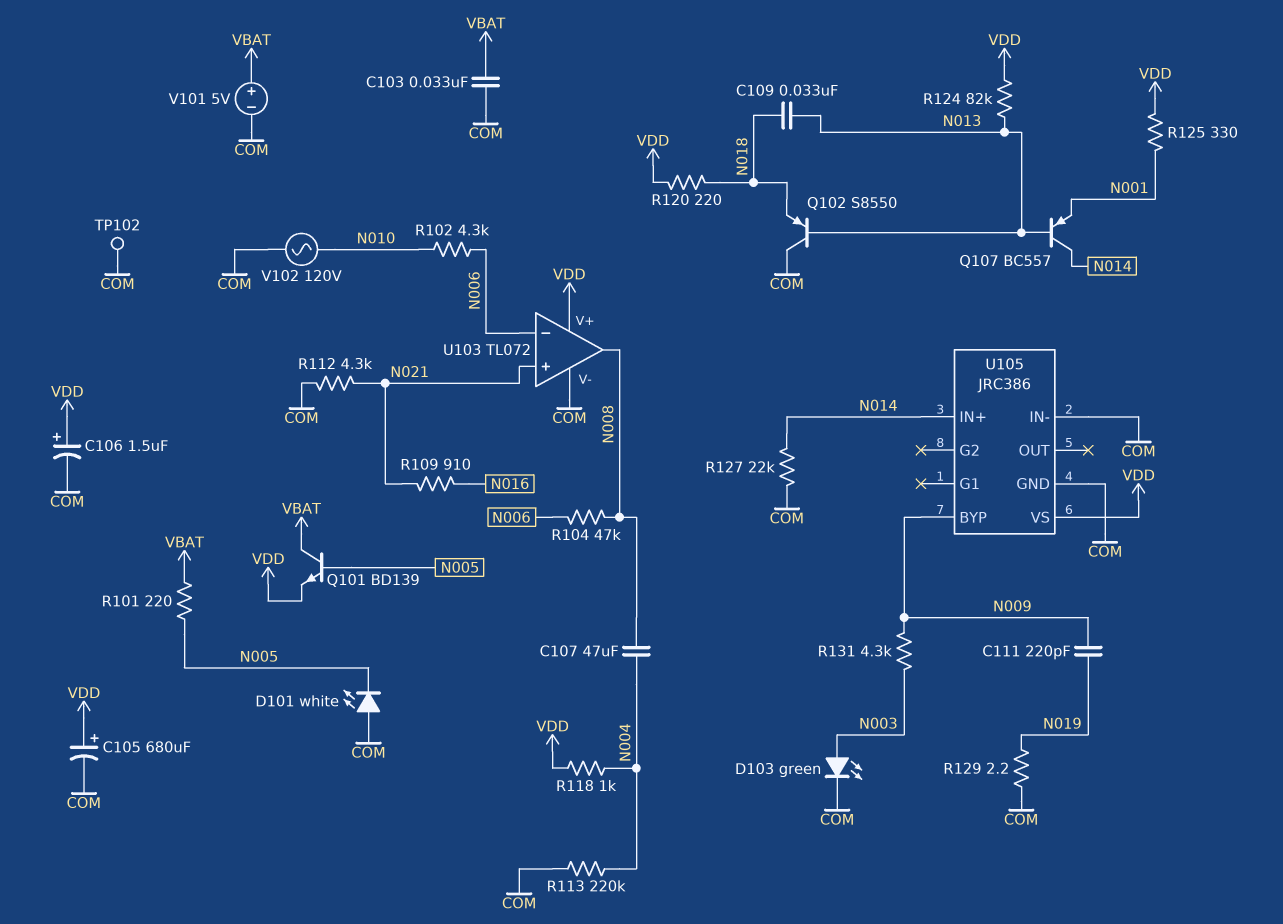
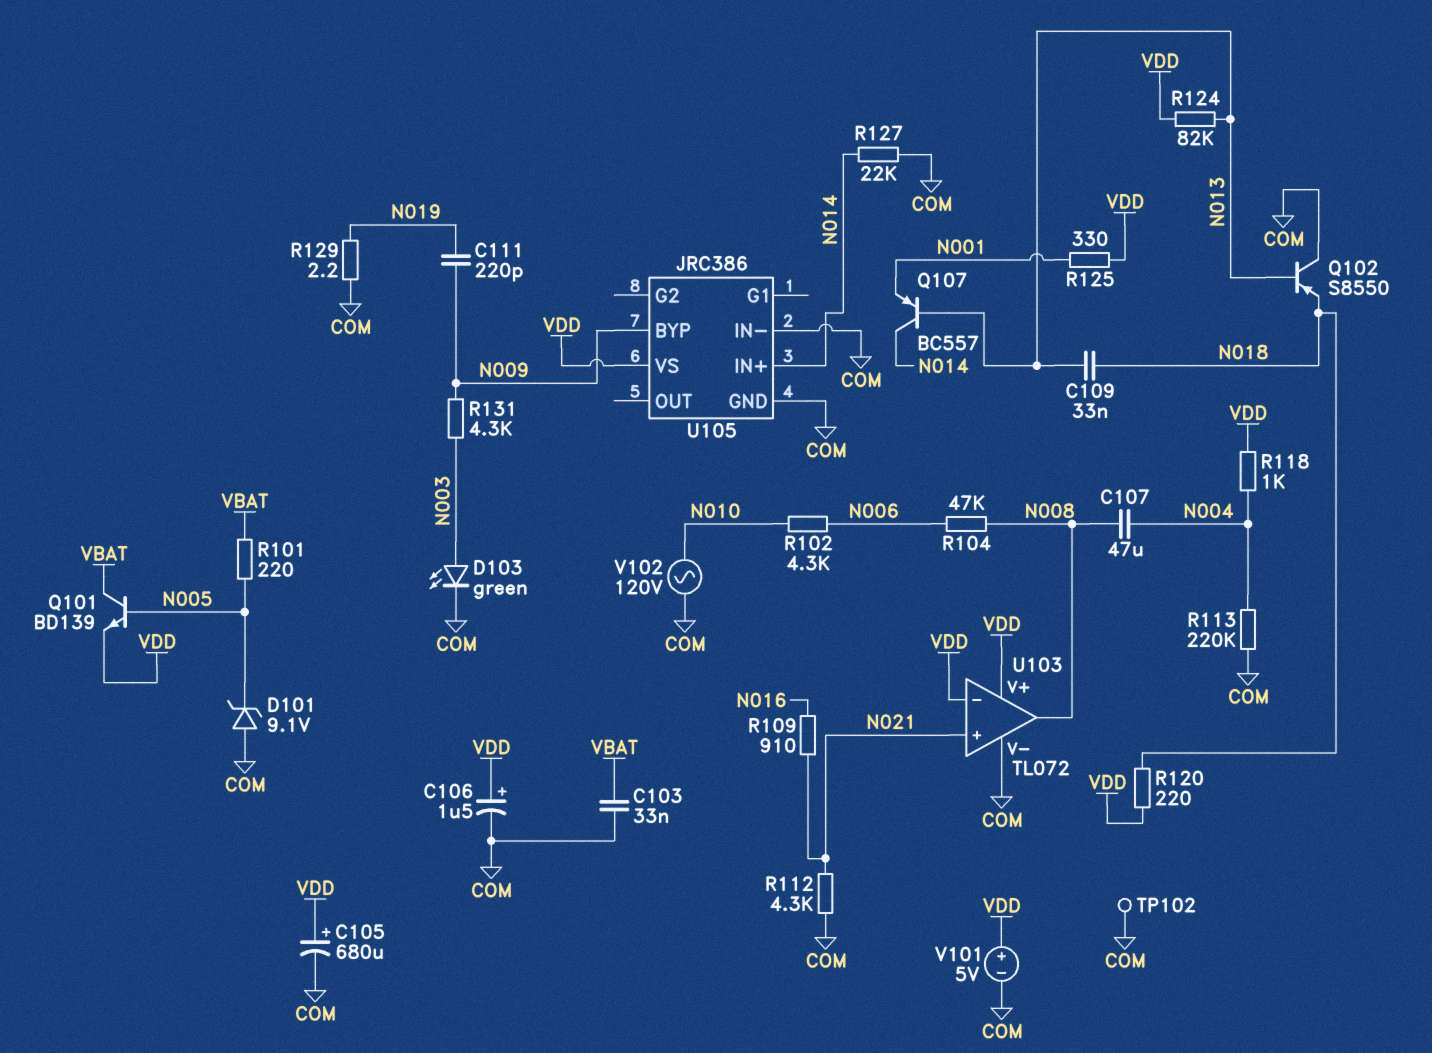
D101: LED white (A COM, K N005) -> zener 9.1V (A COM, K N005)
U103 pin in-: N006 -> VDD
V101: 5V (plus VBAT, minus COM) -> 5V (plus VDD, minus COM)

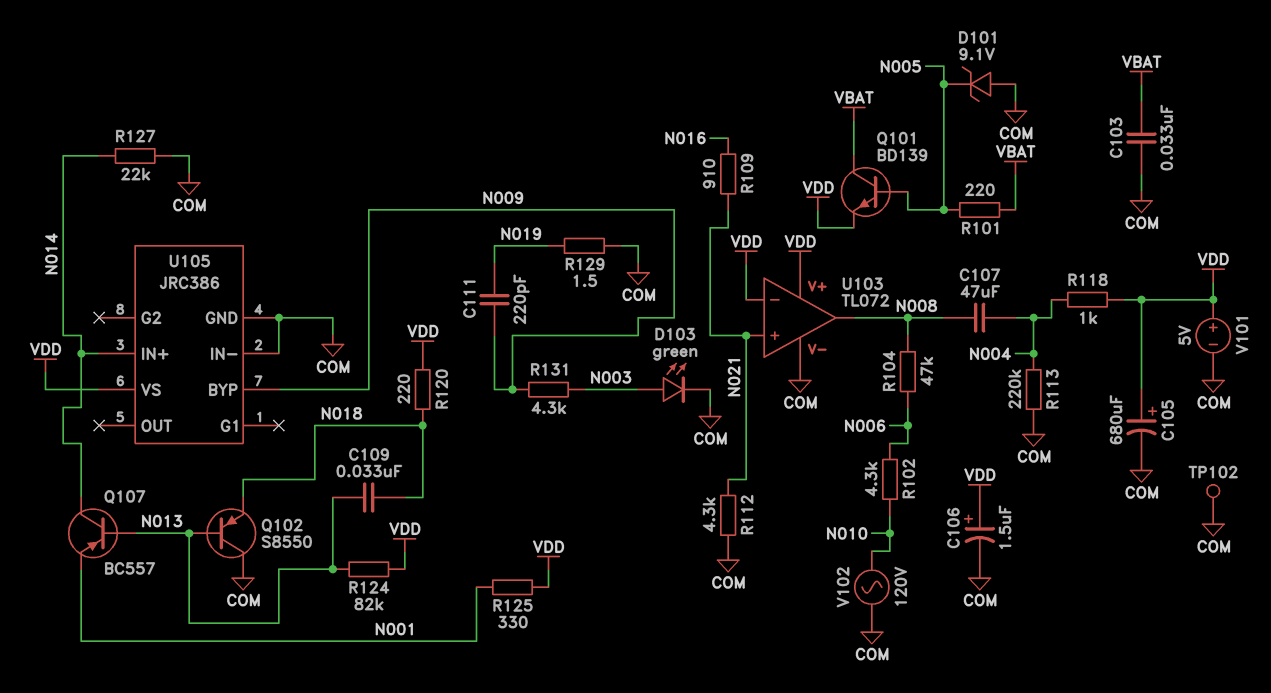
R129: 2.2 (COM, N019) -> 1.5 (COM, N019)

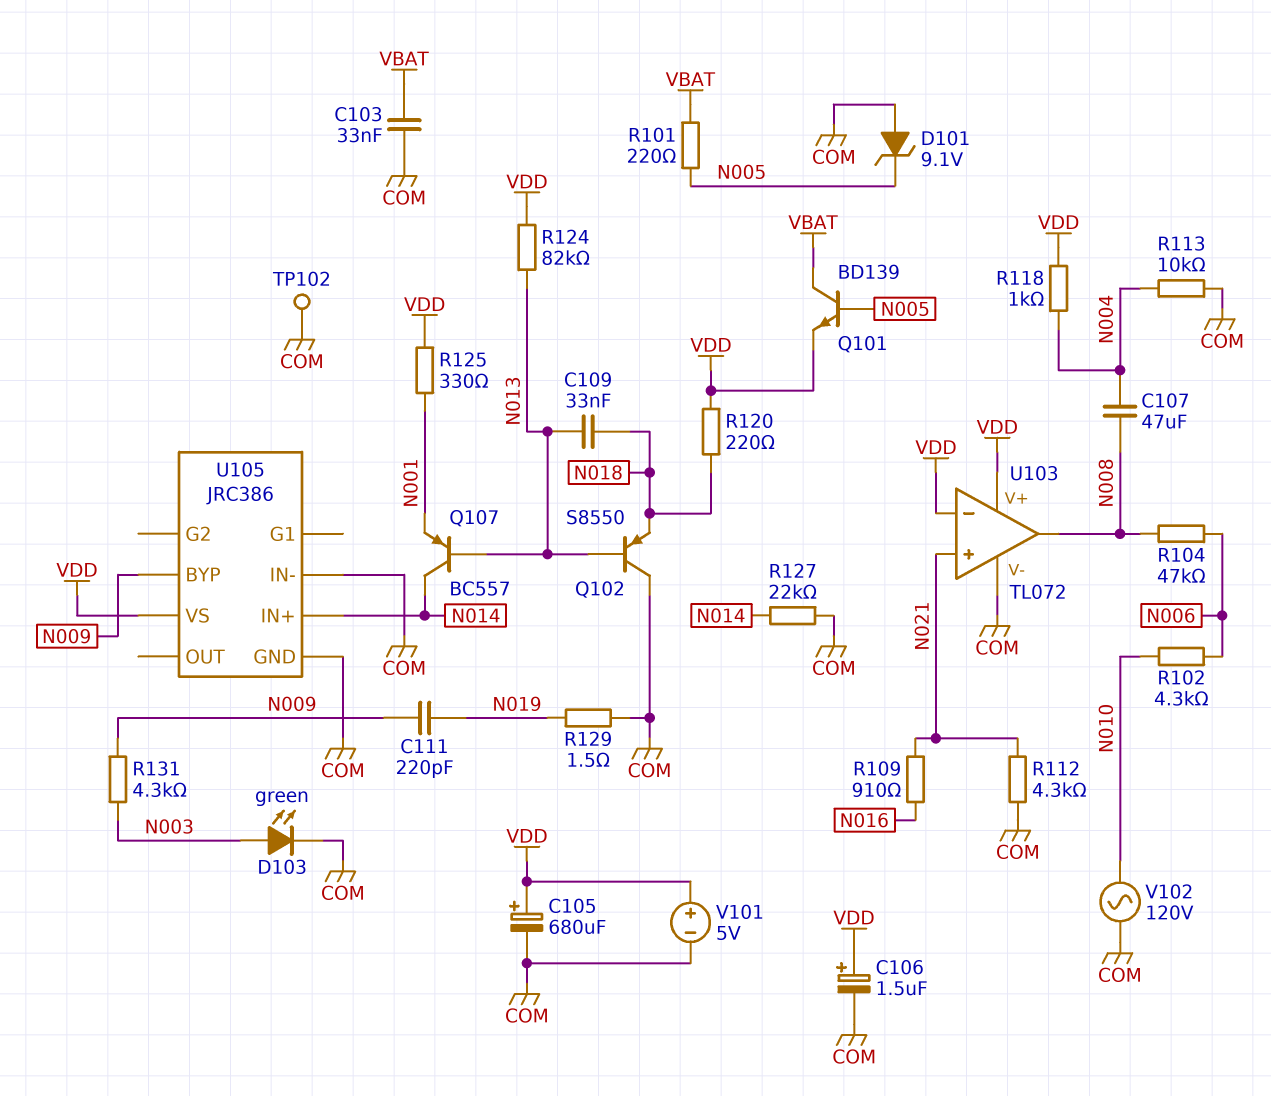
R113: 220k (COM, N004) -> 10k (COM, N004)

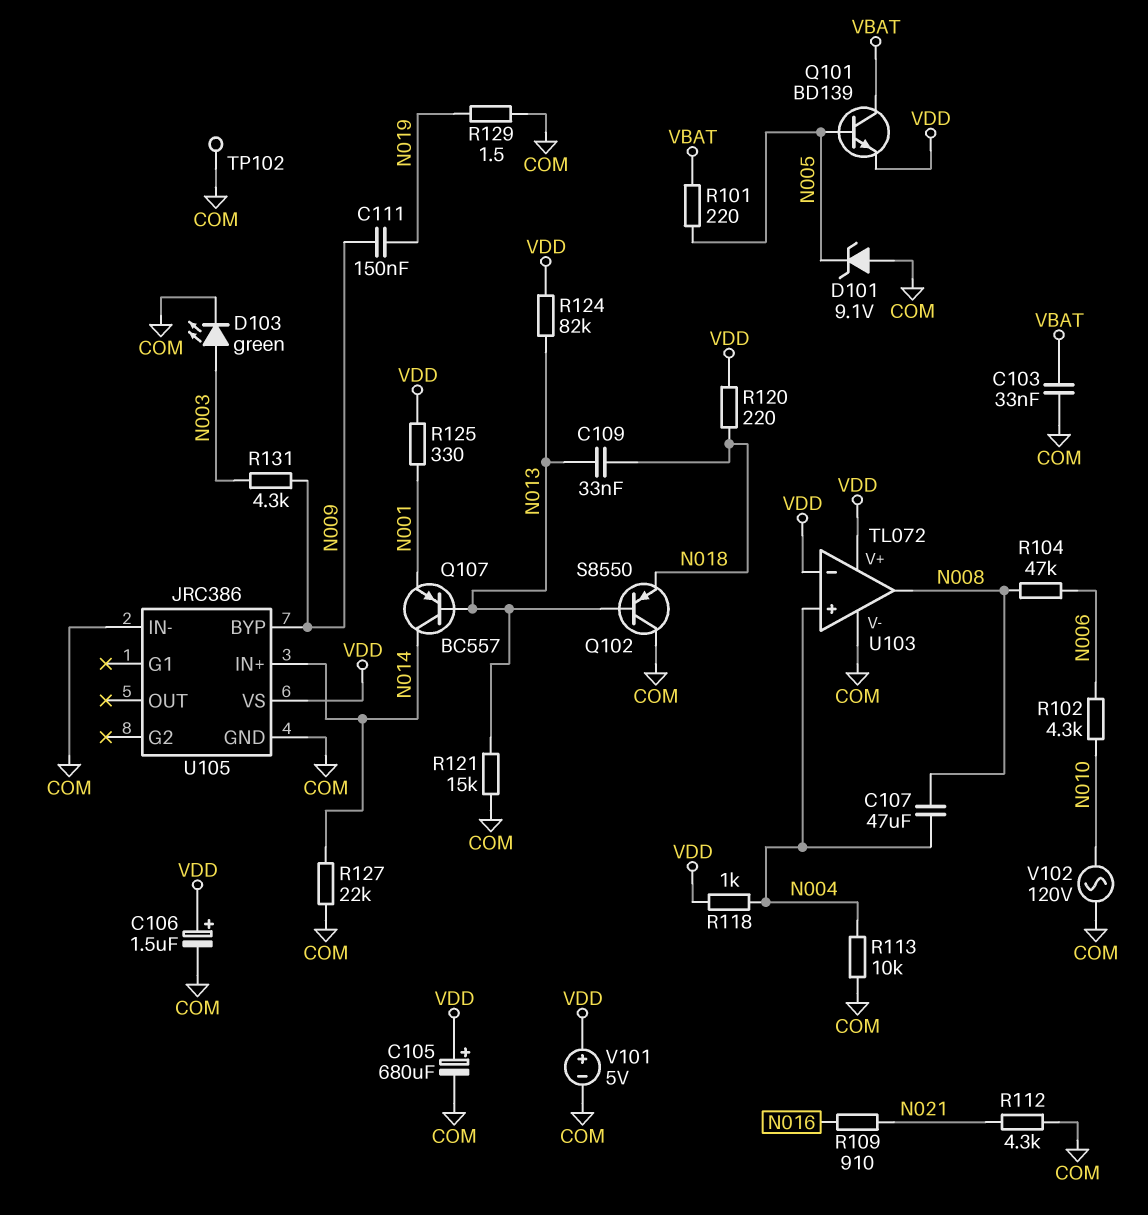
C111: 220pF (N009, N019) -> 150nF (N009, N019)
R121: none -> 15k (COM, N013)
U103 pin in+: N021 -> N004

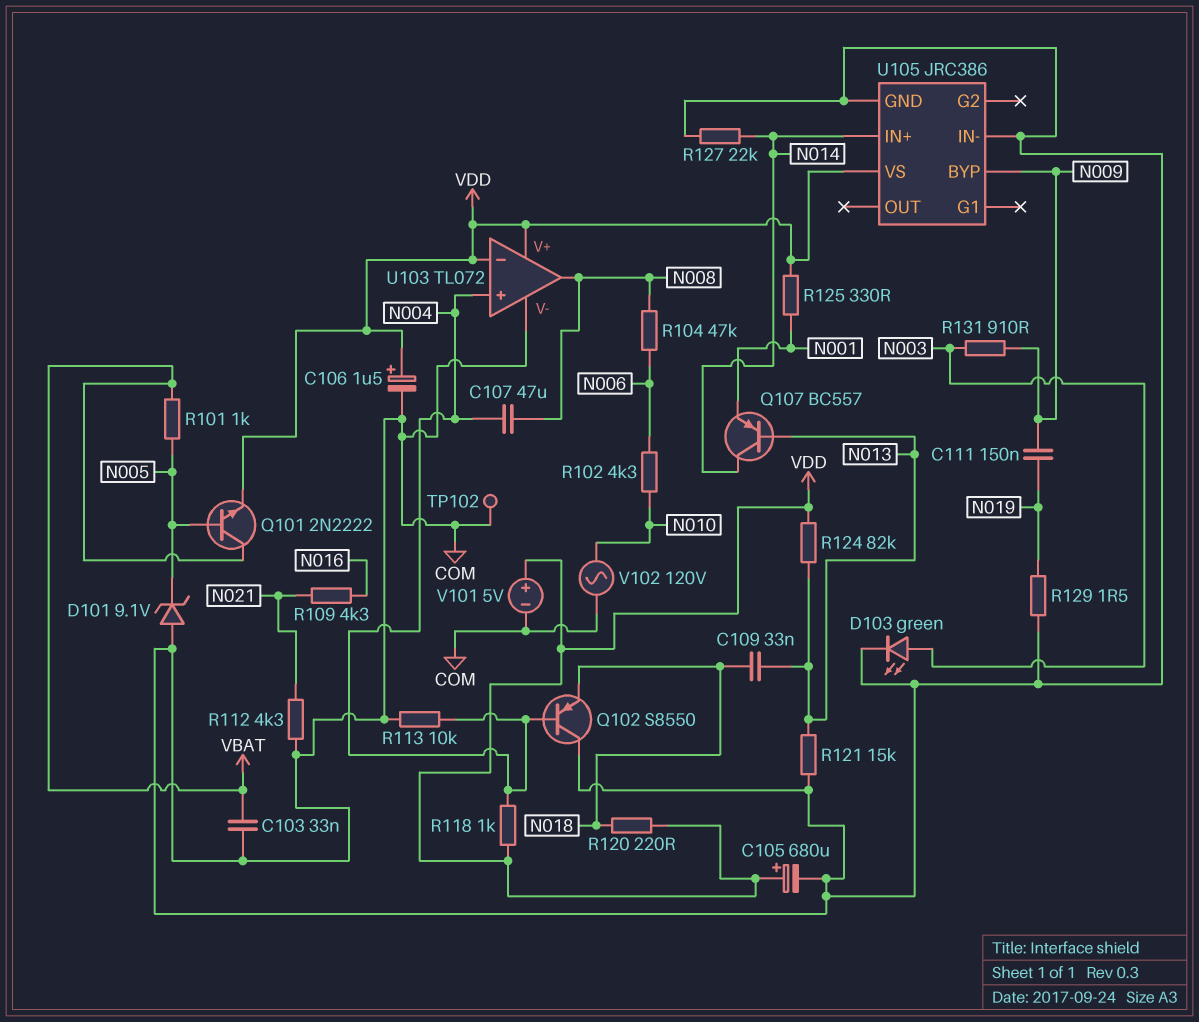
Q101: NPN BD139 (B N005, C VBAT, E VDD) -> NPN 2N2222 (B N005, C VBAT, E VDD)
Q102: PNP S8550 (B N013, C COM, E N018) -> PNP S8550 (B N004, C COM, E N018)
R101: 220 (N005, VBAT) -> 1k (N005, VBAT)
R109: 910 (N016, N021) -> 4.3k (N016, N021)
R131: 4.3k (N003, N009) -> 910 (N003, N009)

